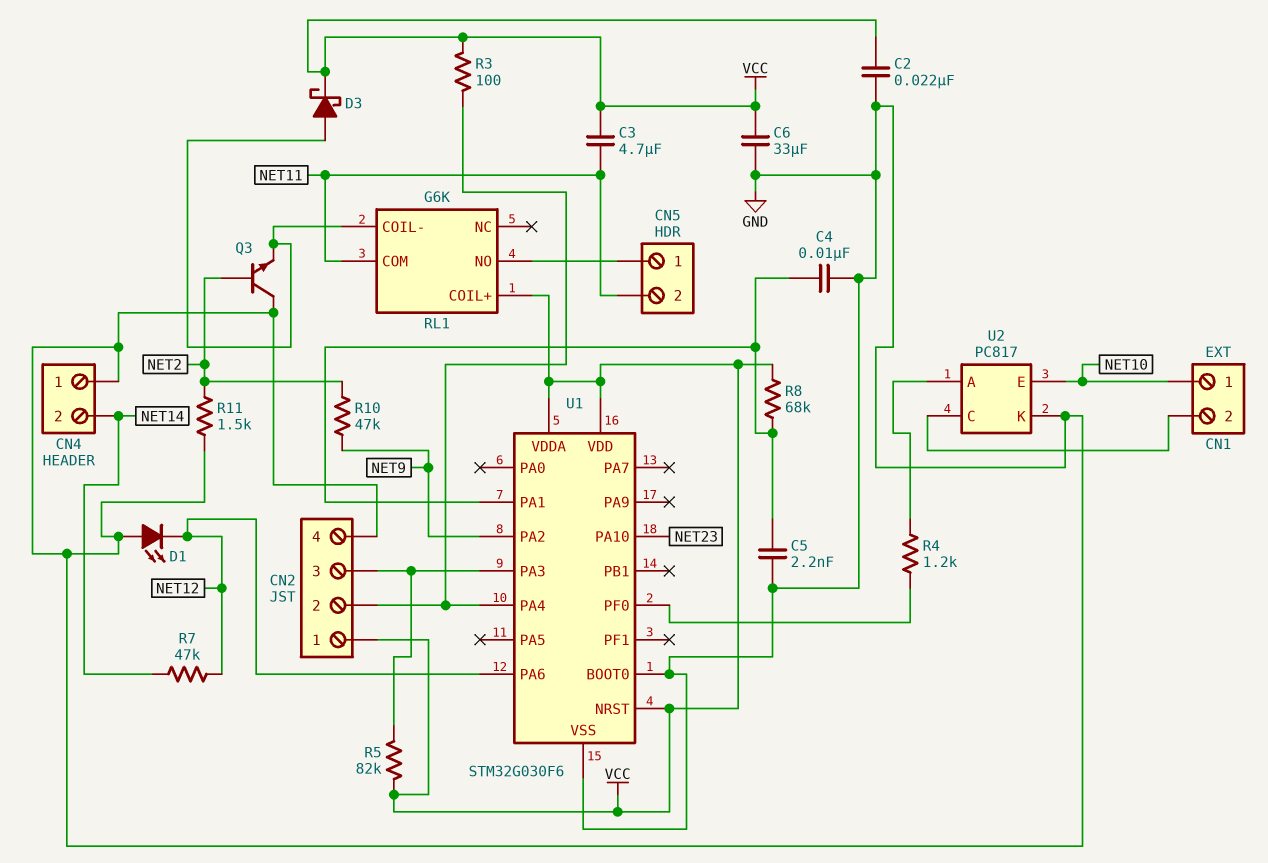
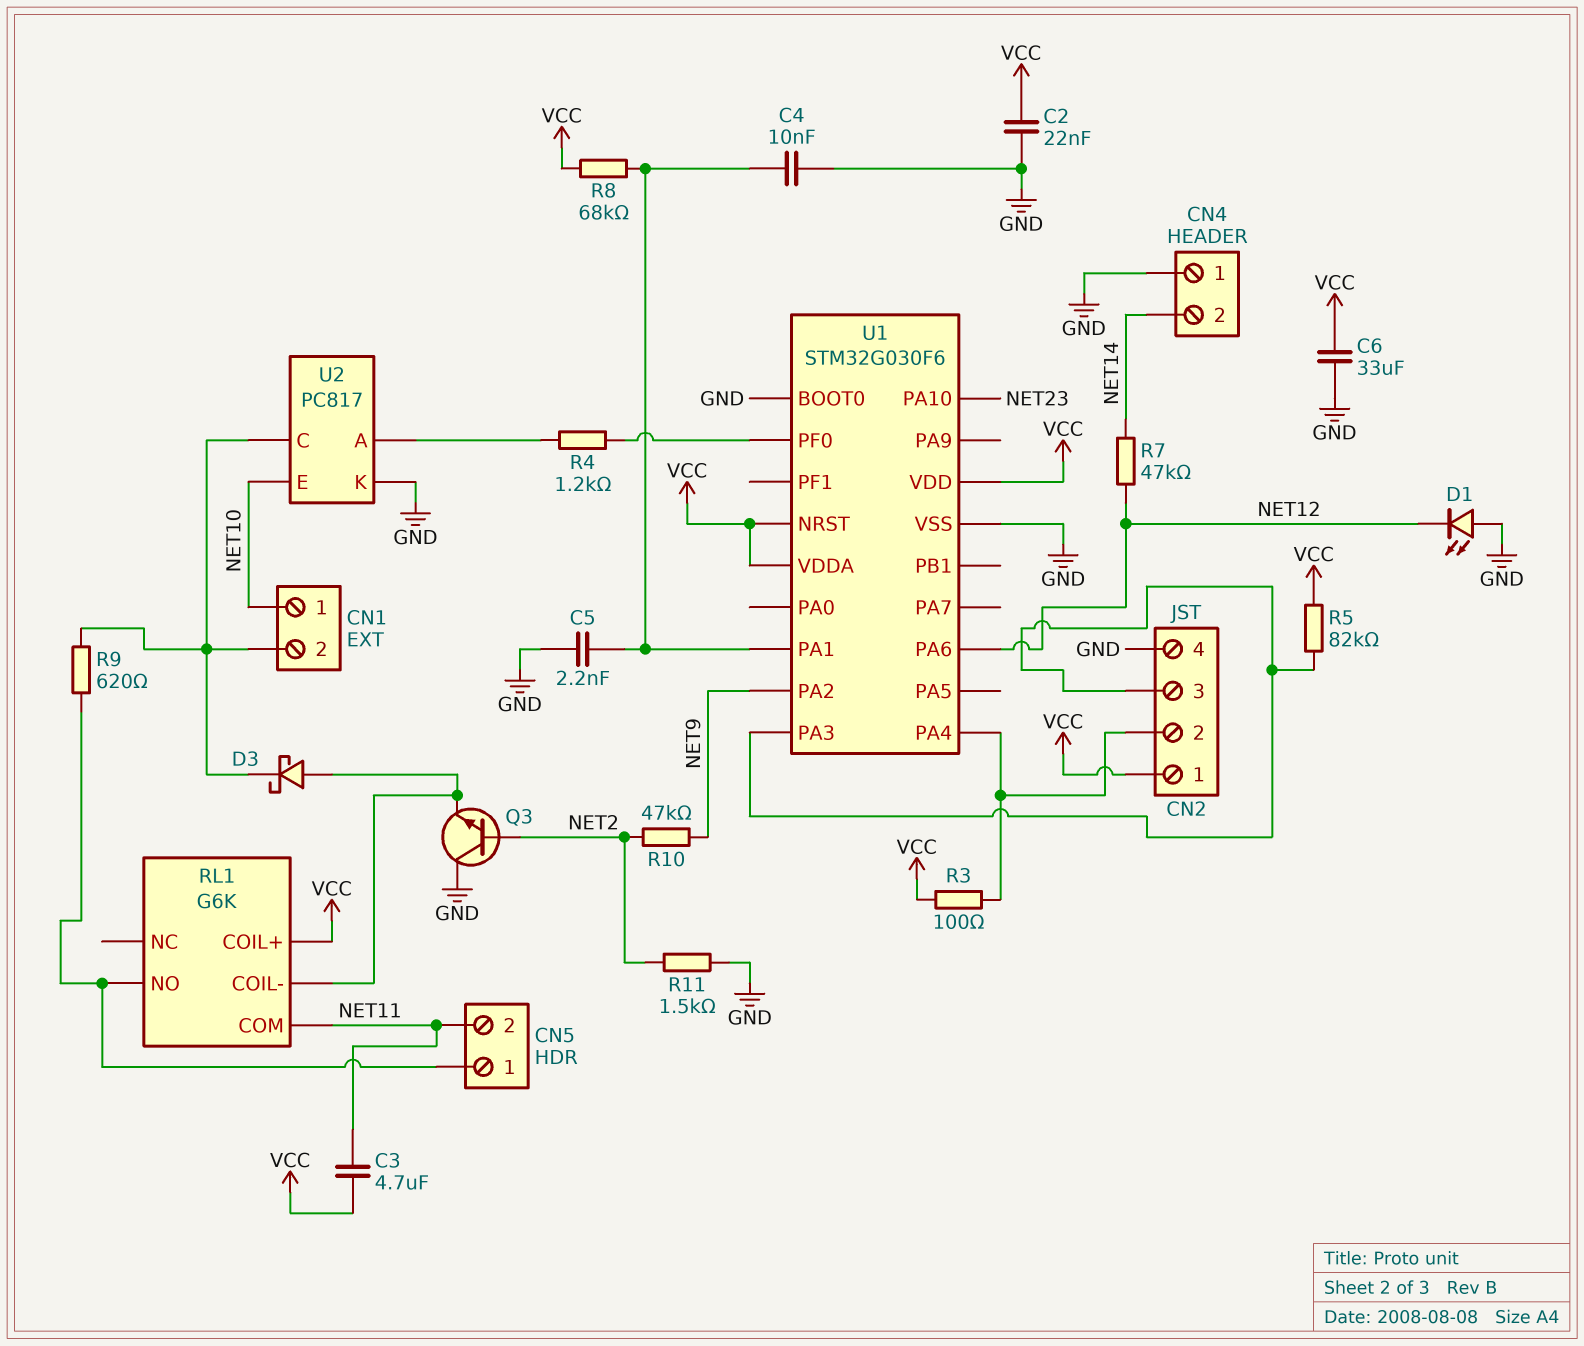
D3: schottky (A RL1/COIL-, K VCC) -> schottky (A RL1/COIL-, K CN1/2)
R9: none -> 620 (CN1/2, CN5/1)

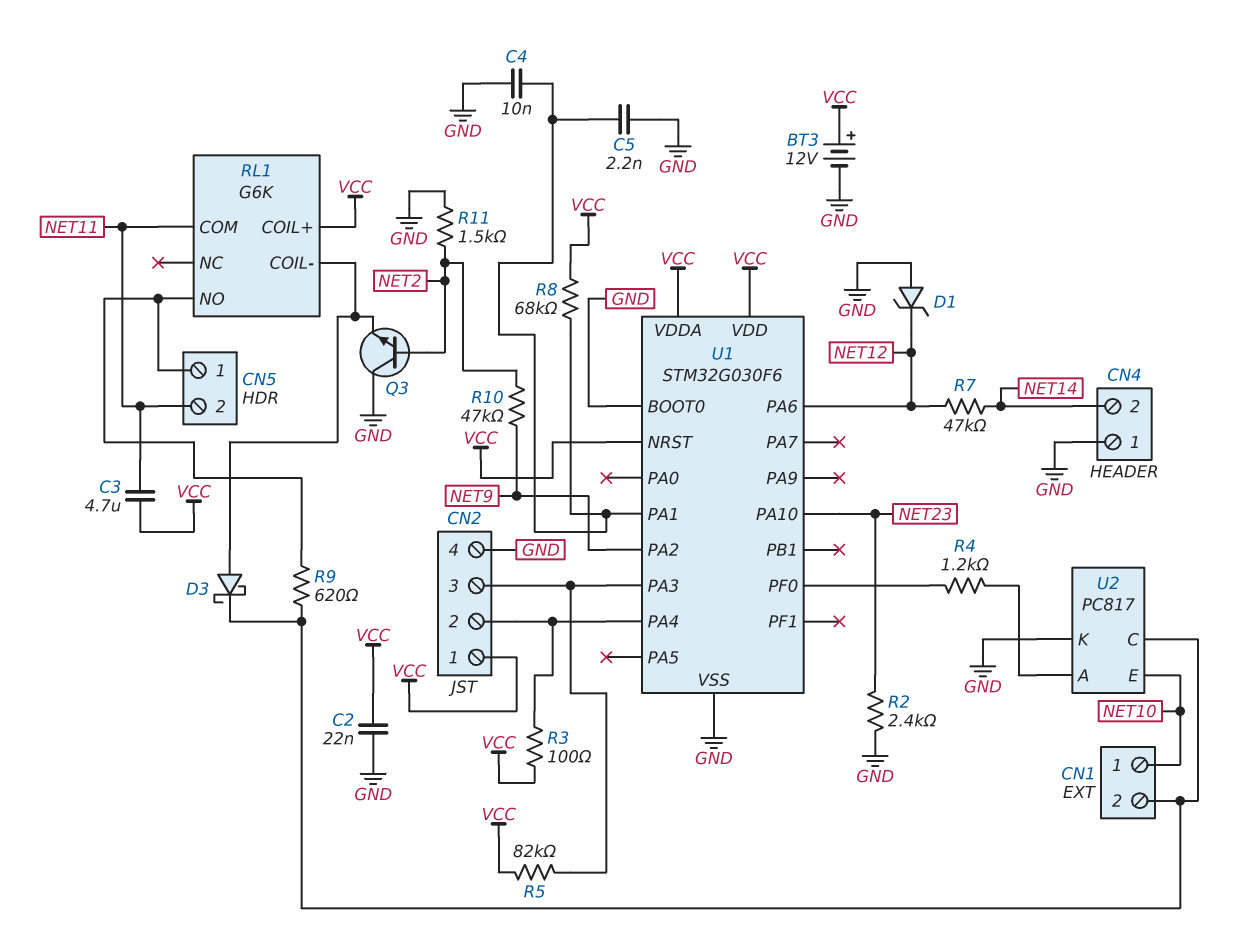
BT3: none -> 12V (plus VCC, minus GND)
C6: 33uF (GND, VCC) -> none
D1: LED (A GND, K NET12) -> zener (A GND, K NET12)
R2: none -> 2.4k (GND, NET23)

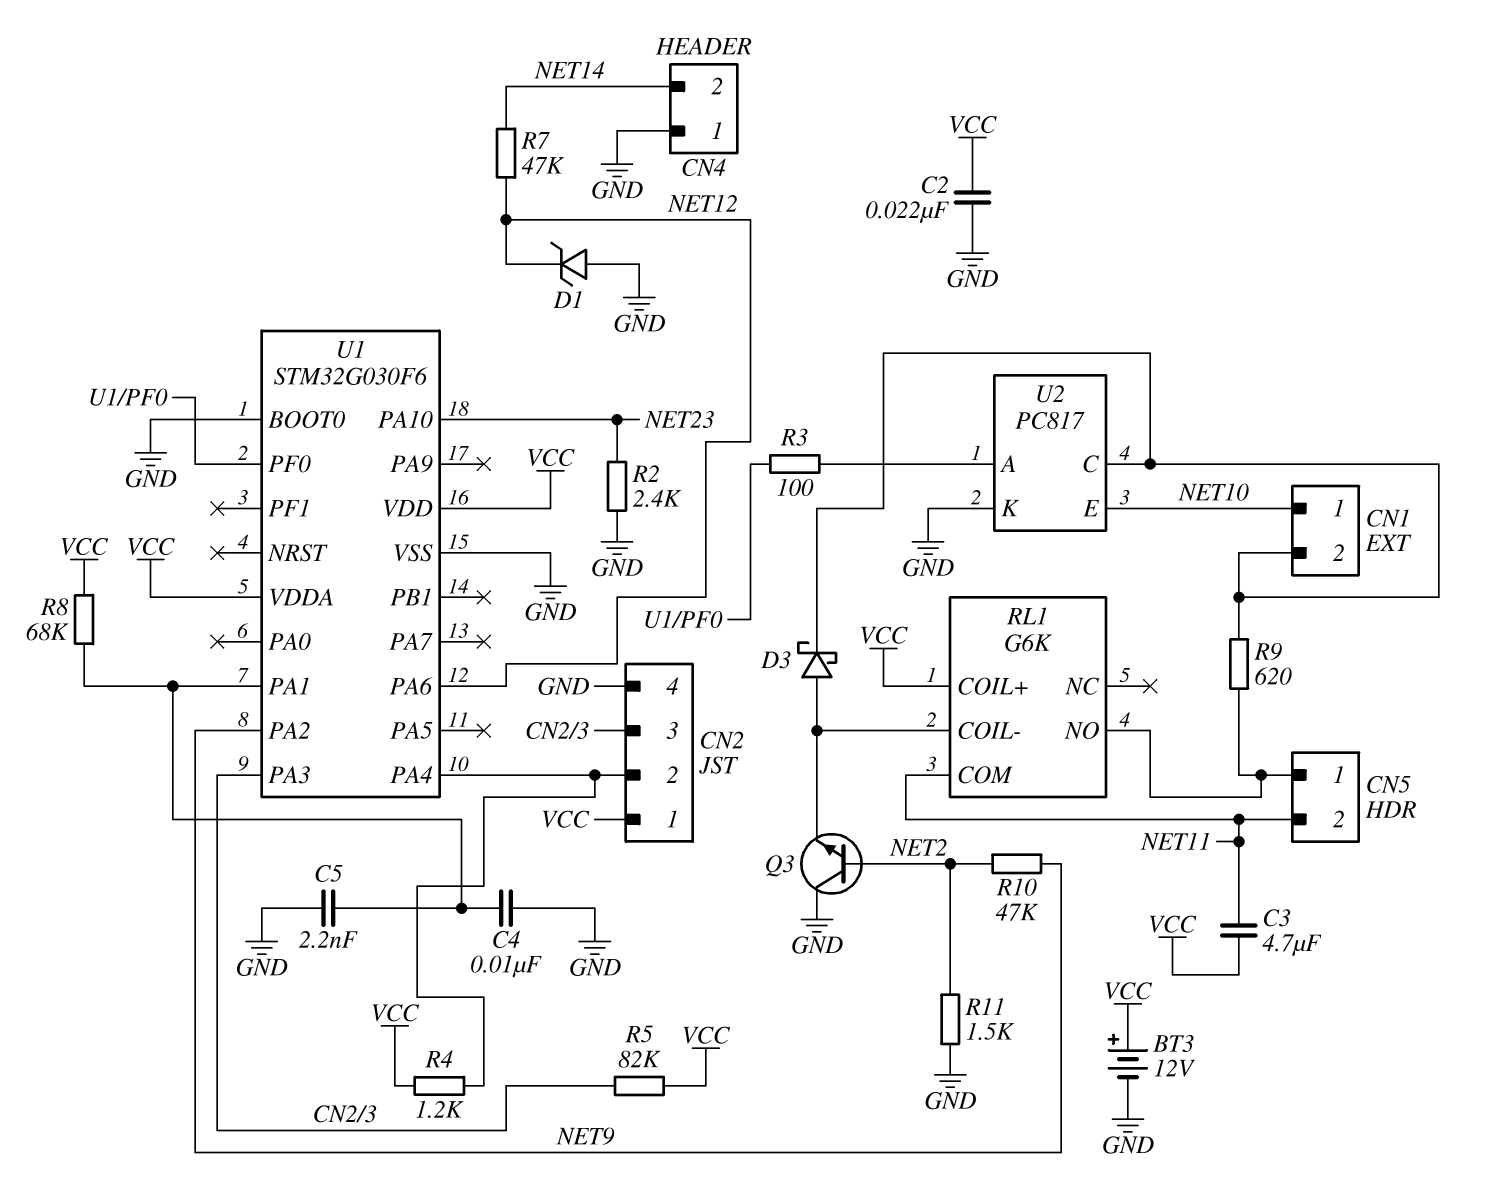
R3: 100 (CN2/2, VCC) -> 100 (U1/PF0, U2/A)
R4: 1.2k (U1/PF0, U2/A) -> 1.2k (CN2/2, VCC)
U1 pin NRST: VCC -> none

